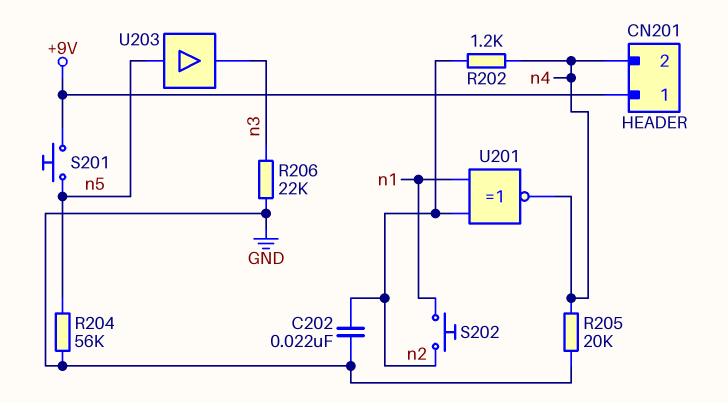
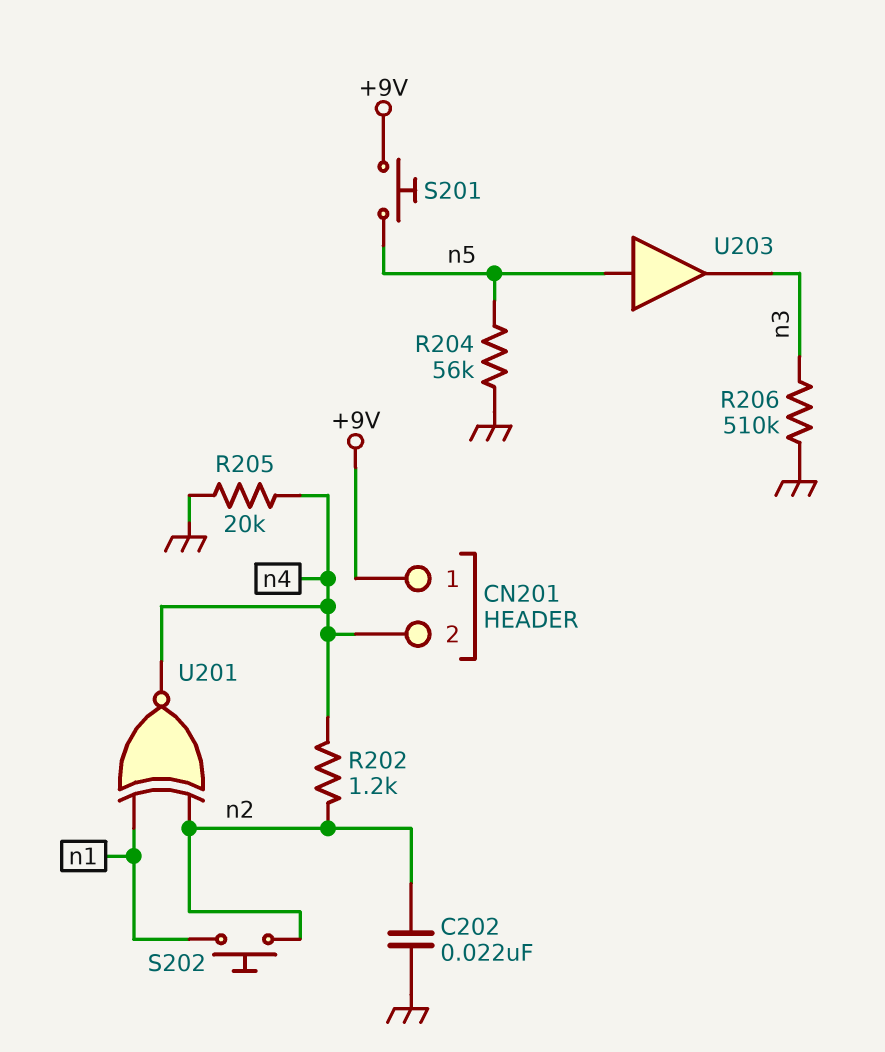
R206: 22k (GND, n3) -> 510k (GND, n3)

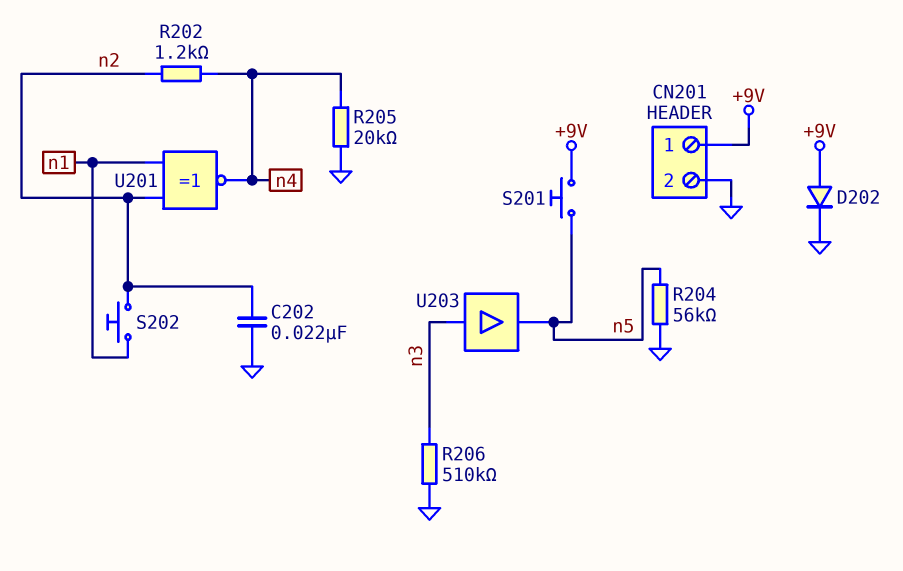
CN201 pin 2: n4 -> GND
D202: none -> diode (A +9V, K GND)
U203: buffer (in n5, out n3) -> buffer (in n3, out n5)

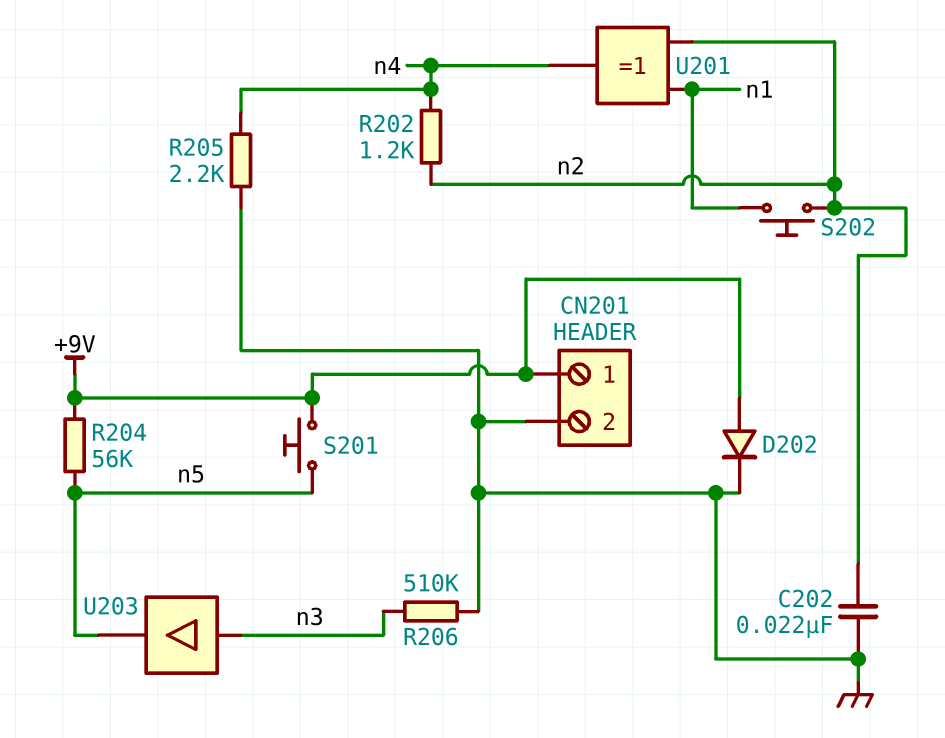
R204: 56k (GND, n5) -> 56k (+9V, n5)
R205: 20k (GND, n4) -> 2.2k (GND, n4)
U201: XNOR (in n1, in n2, out n4) -> XOR (in n1, in n2, out n4)

